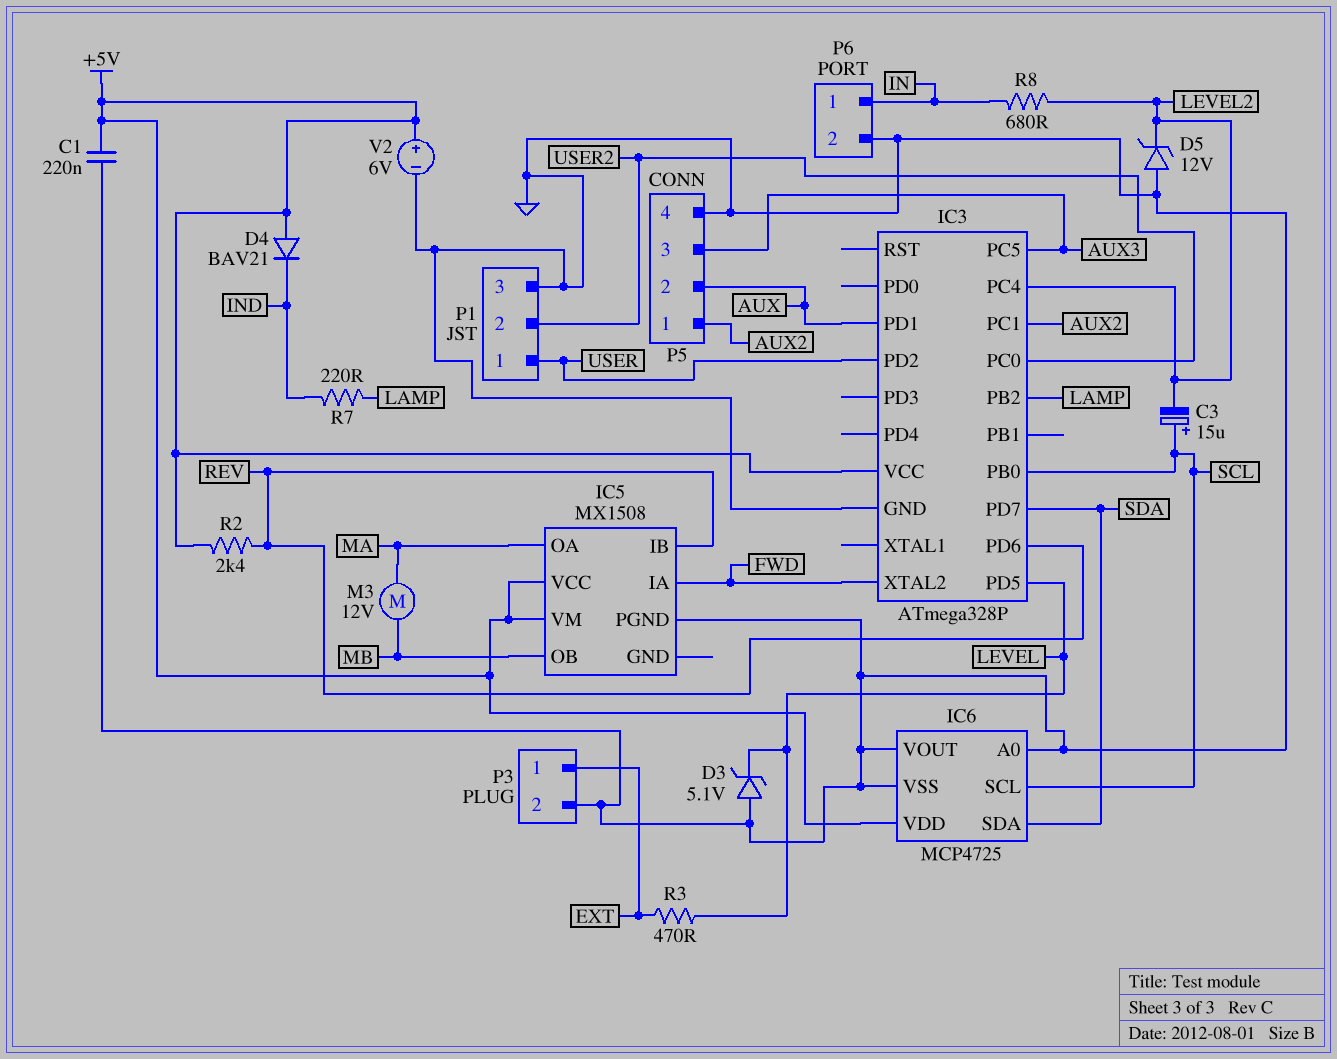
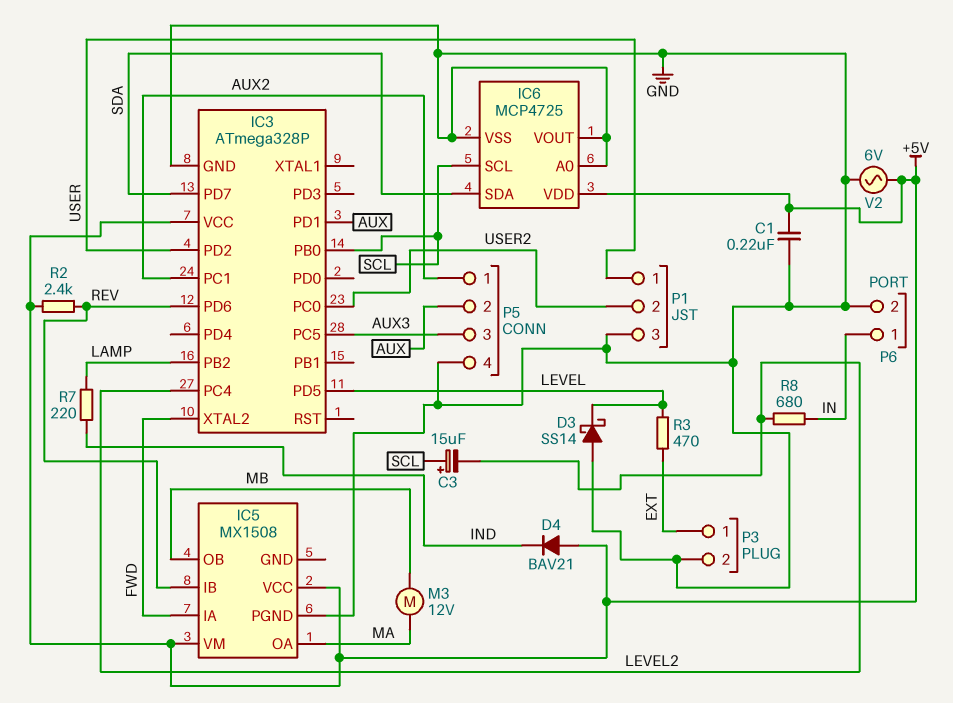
D3: zener 5.1V (A GND, K LEVEL) -> schottky SS14 (A GND, K LEVEL)
D5: zener 12V (A GND, K LEVEL2) -> none
V2: 6V (plus +5V, minus GND) -> AC 6V (+5V, GND)

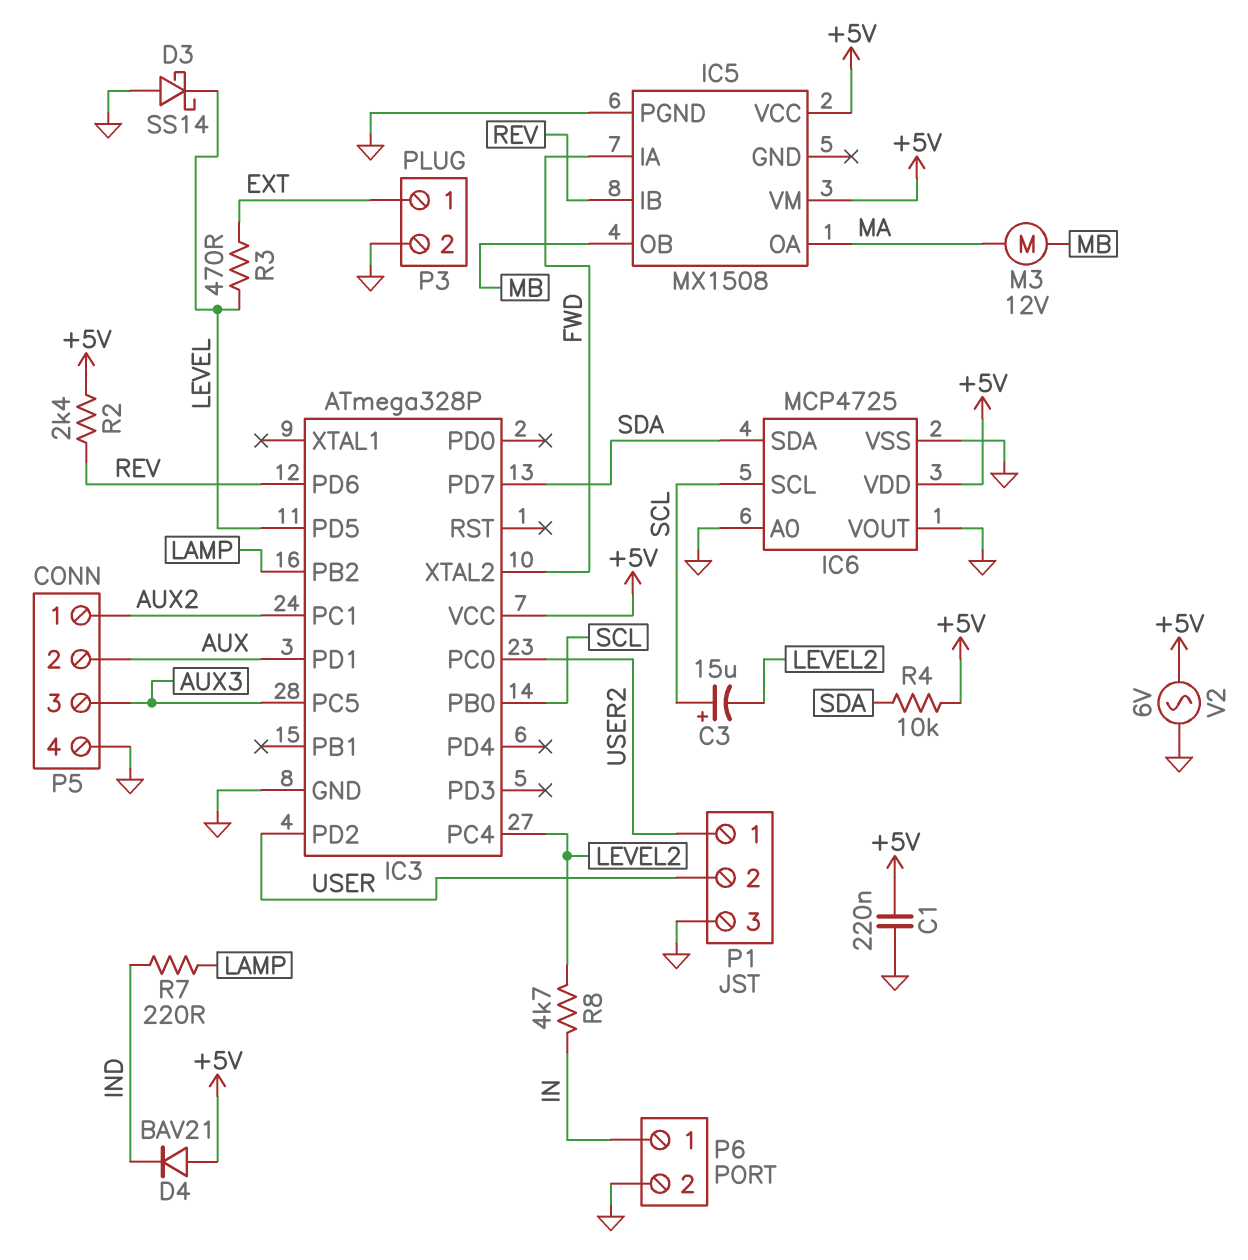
P1 pin 1: USER -> USER2
P1 pin 2: USER2 -> USER
R4: none -> 10k (+5V, SDA)
R8: 680 (IN, LEVEL2) -> 4.7k (IN, LEVEL2)

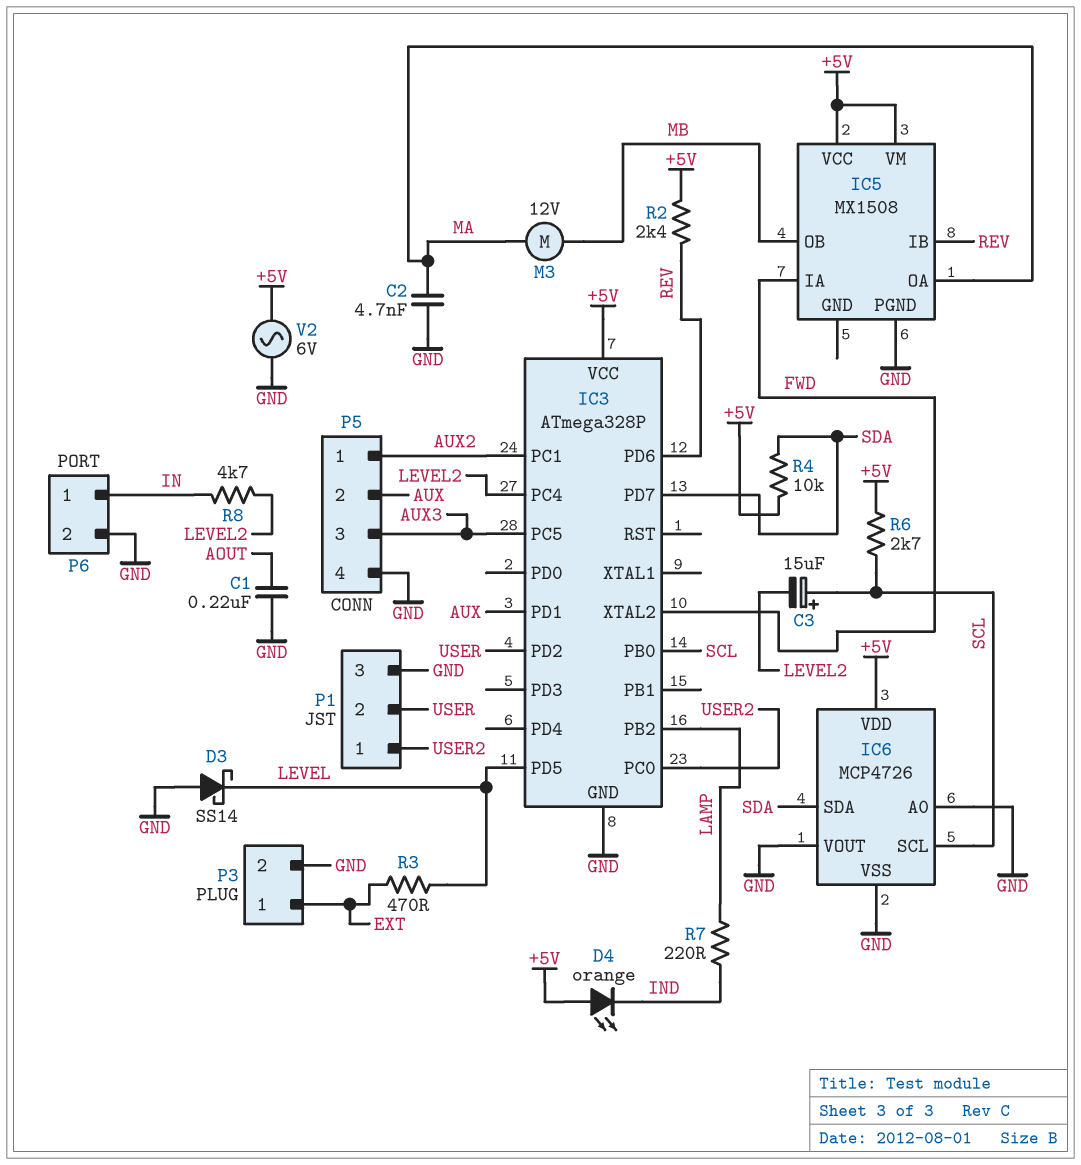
C1: 220nF (+5V, GND) -> 220nF (AOUT, GND)
C2: none -> 4.7nF (GND, MA)
D4: diode BAV21 (A +5V, K IND) -> LED orange (A +5V, K IND)
IC6: MCP4725 -> MCP4726
R6: none -> 2.7k (+5V, SCL)

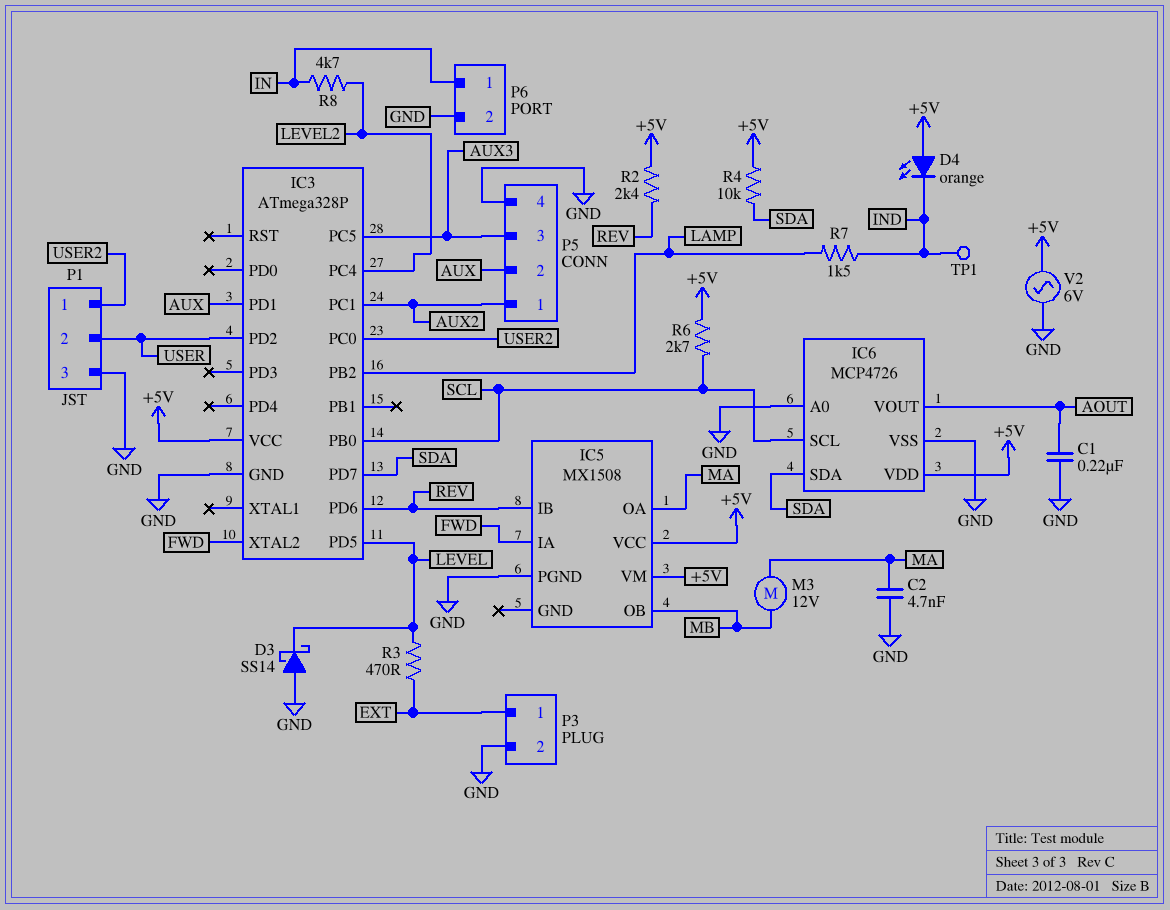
C3: 15uF (plus SCL, minus LEVEL2) -> none
IC6 pin VOUT: GND -> AOUT
R7: 220 (IND, LAMP) -> 1.5k (IND, LAMP)
TP1: none -> test point (IND)

